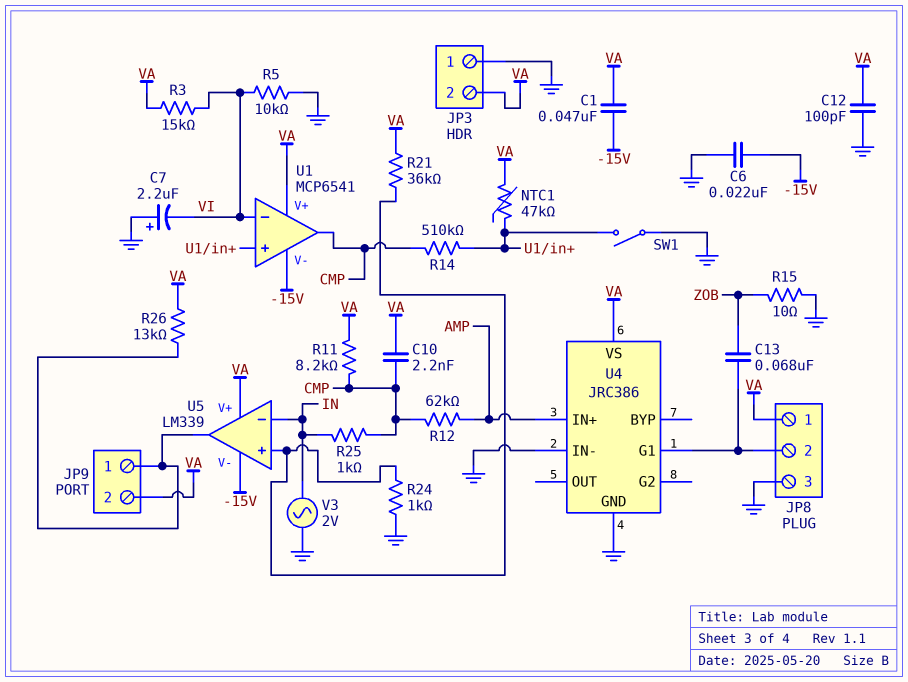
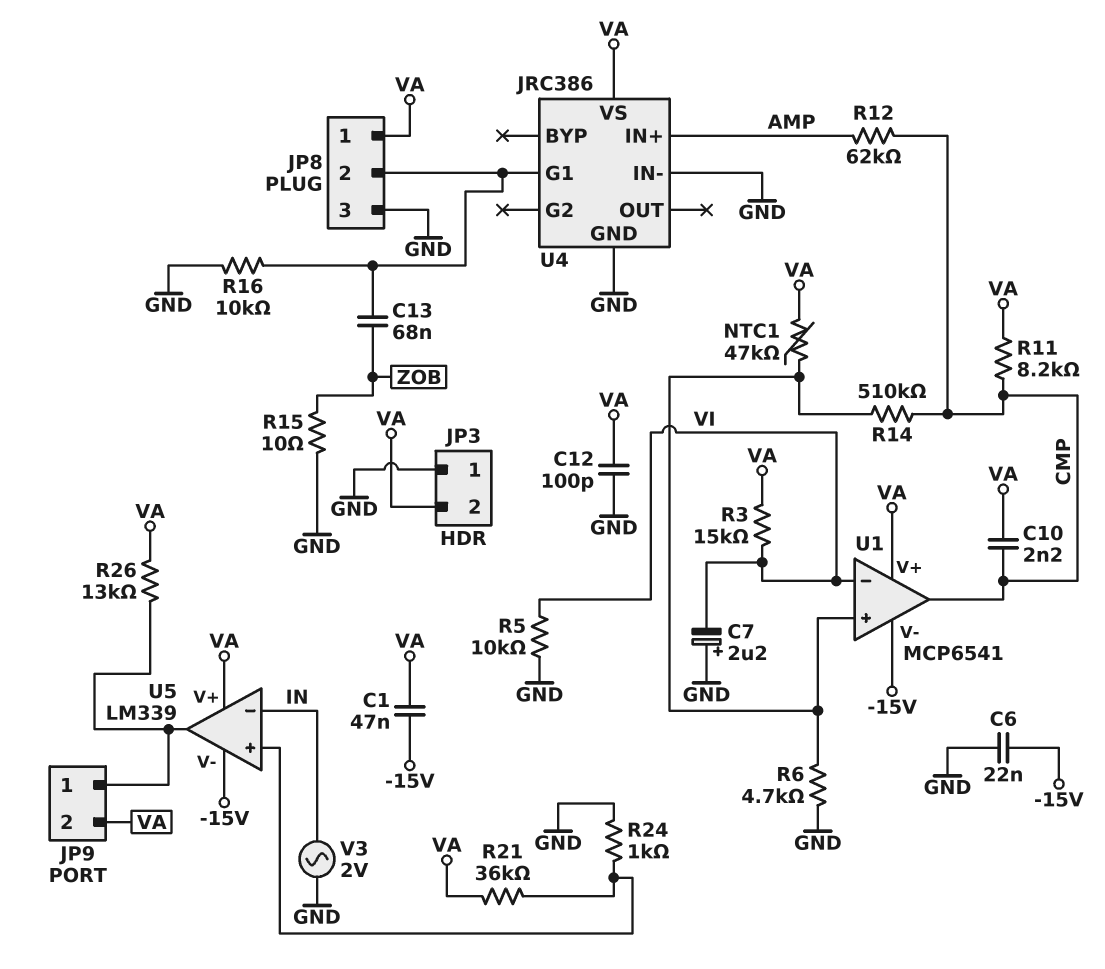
R6: none -> 4.7k (GND, U1/in+)
R16: none -> 10k (GND, JP8/2)
R25: 1k (CMP, IN) -> none
SW1: switch (GND, U1/in+) -> none

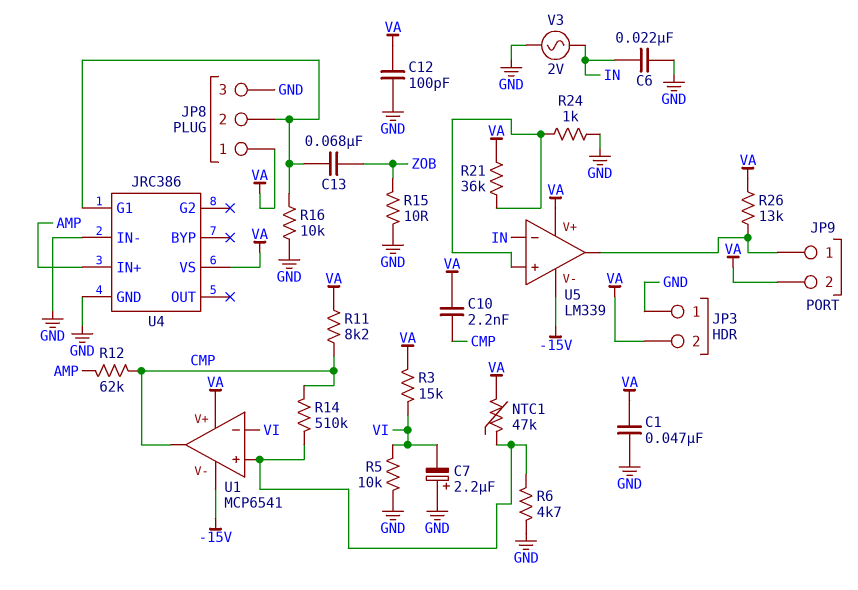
C1: 47nF (-15V, VA) -> 47nF (GND, VA)
C6: 22nF (-15V, GND) -> 22nF (GND, IN)

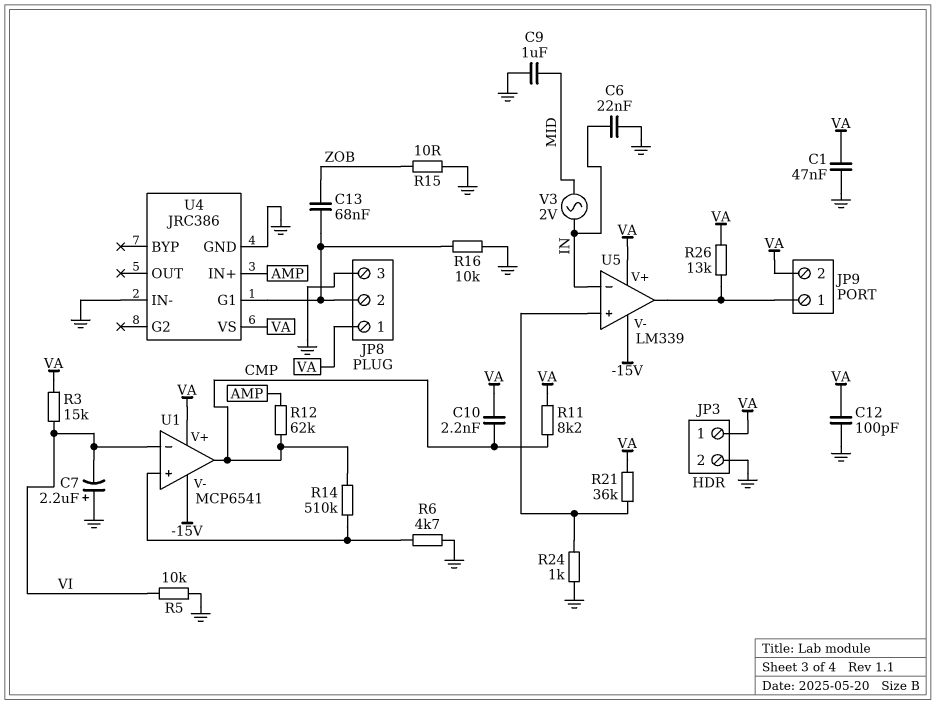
C9: none -> 1uF (GND, MID)
JP3 pin 1: GND -> VA
JP3 pin 2: VA -> GND
NTC1: 47k (U1/in+, VA) -> none
V3: AC 2V (GND, IN) -> AC 2V (IN, MID)

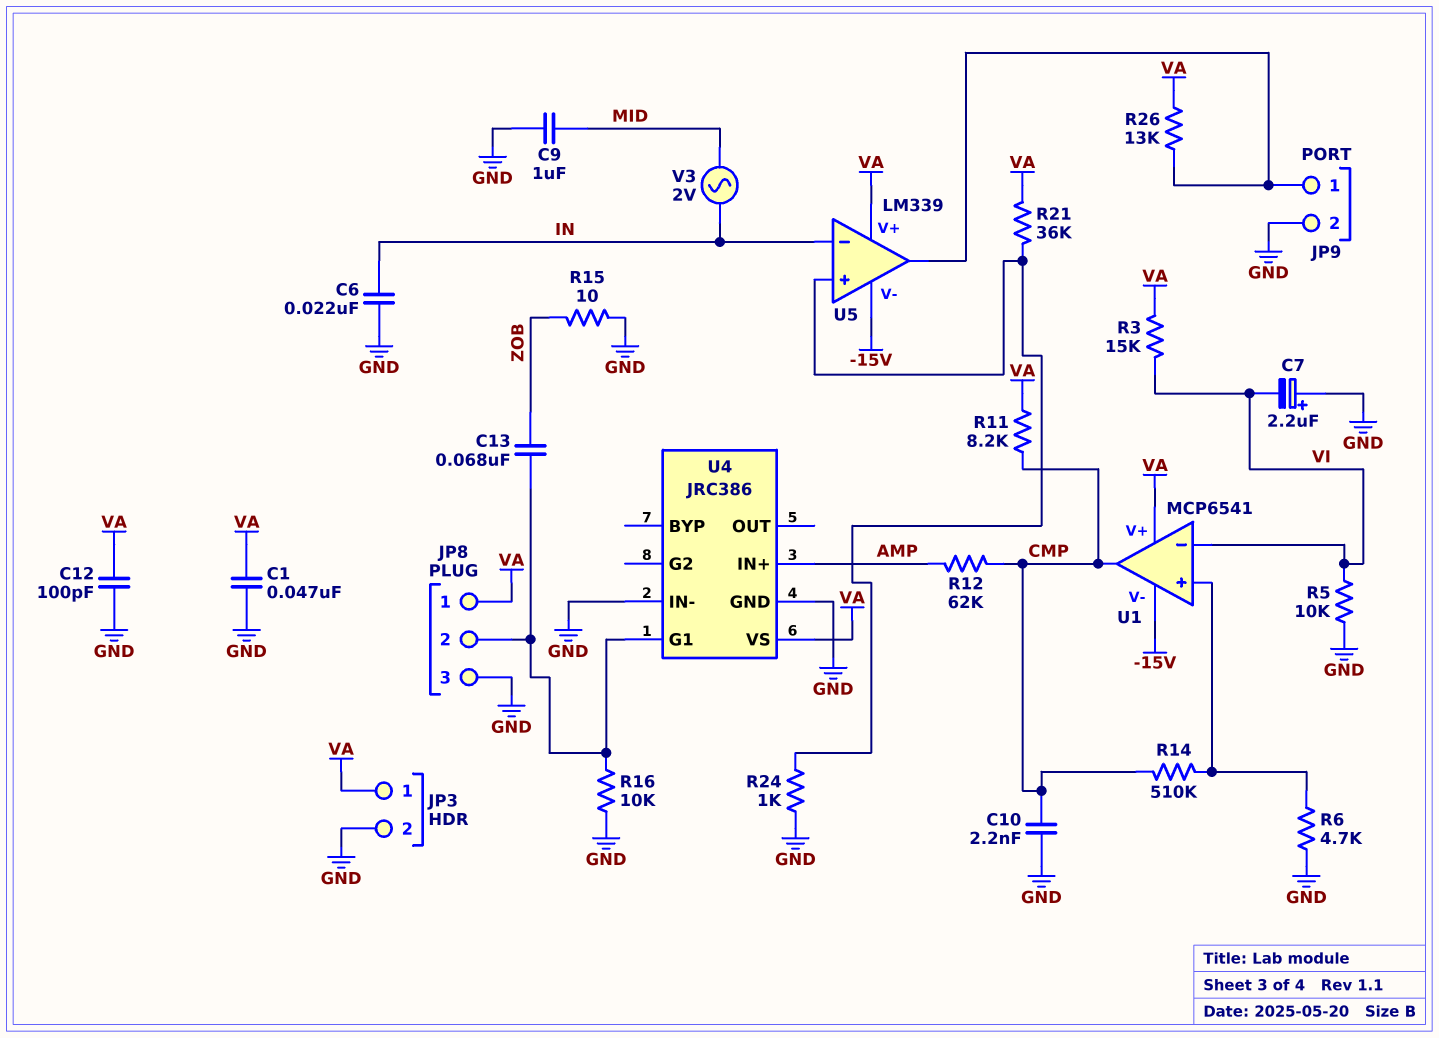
C10: 2.2nF (CMP, VA) -> 2.2nF (CMP, GND)
JP9 pin 2: VA -> GND

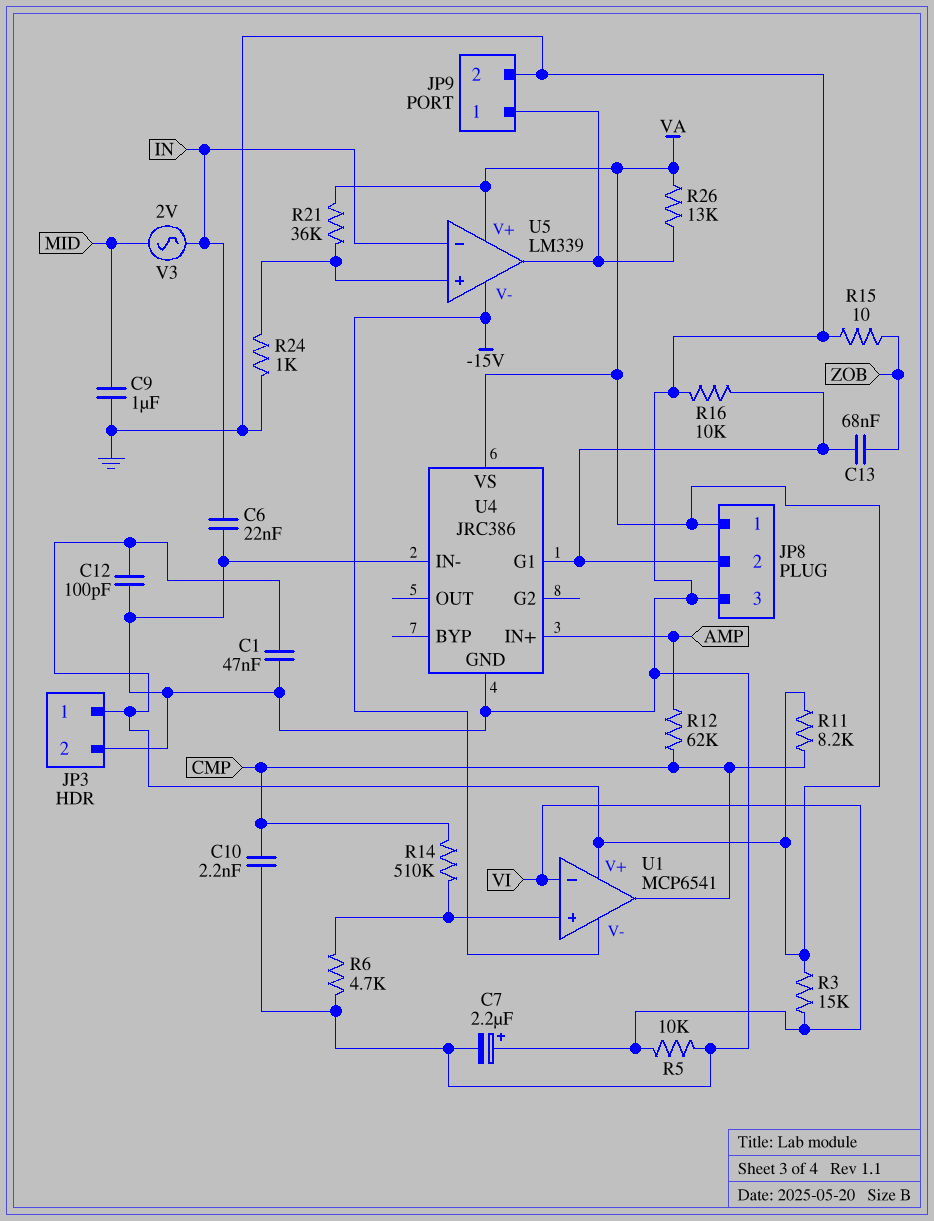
C7: 2.2uF (plus GND, minus VI) -> 2.2uF (plus VI, minus GND)

